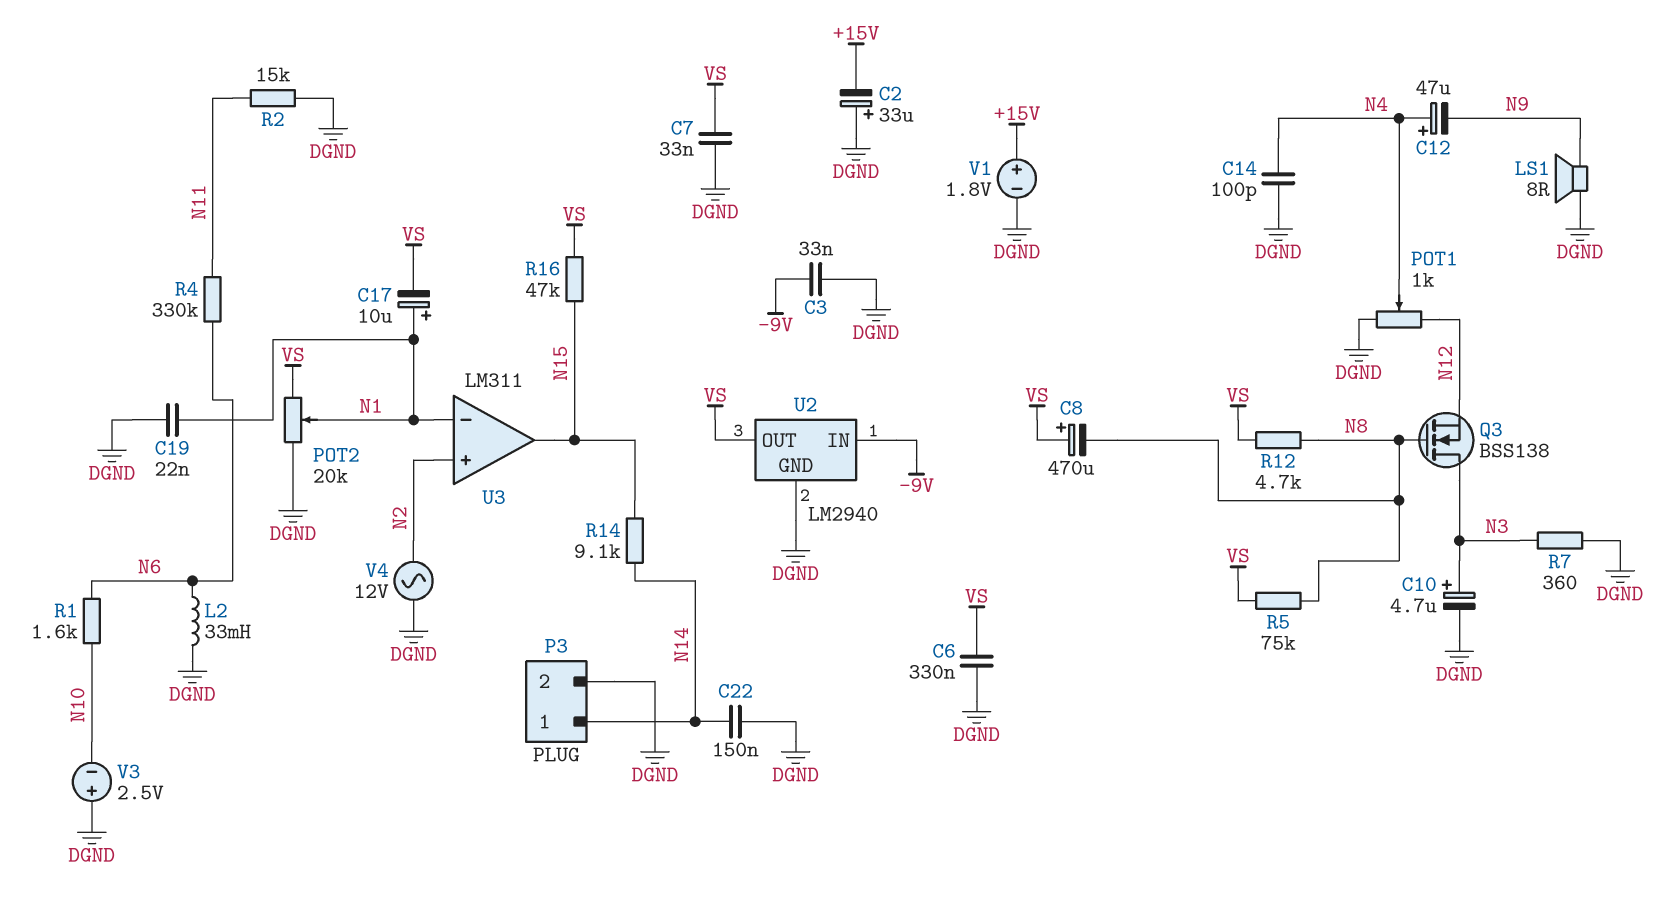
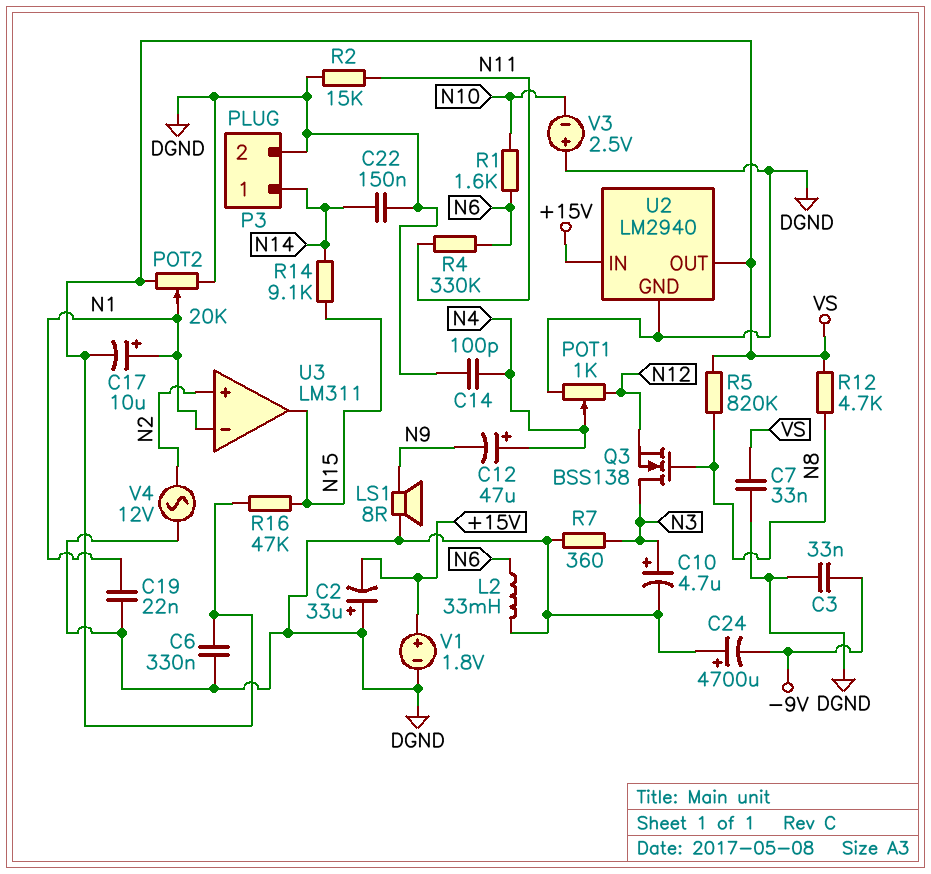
C8: 470uF (plus VS, minus N8) -> none
C24: none -> 4700uF (plus DGND, minus -9V)
R5: 75k (N8, VS) -> 820k (N8, VS)
U2 pin IN: -9V -> +15V

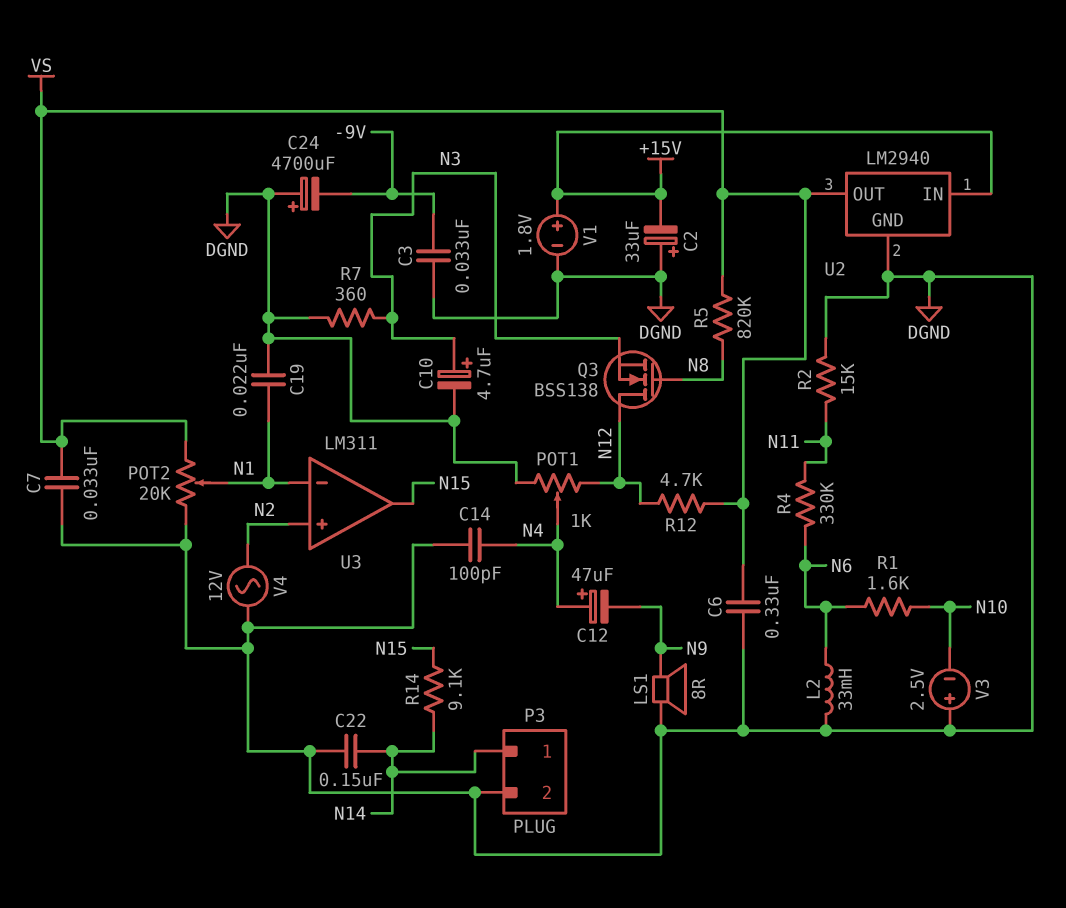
C17: 10uF (plus N1, minus VS) -> none
Q3: NMOS BSS138 (G N8, D N3, S N12) -> NMOS BSS138 (G N8, D N12, S N3)
R12: 4.7k (N8, VS) -> 4.7k (N12, VS)
R16: 47k (N15, VS) -> none

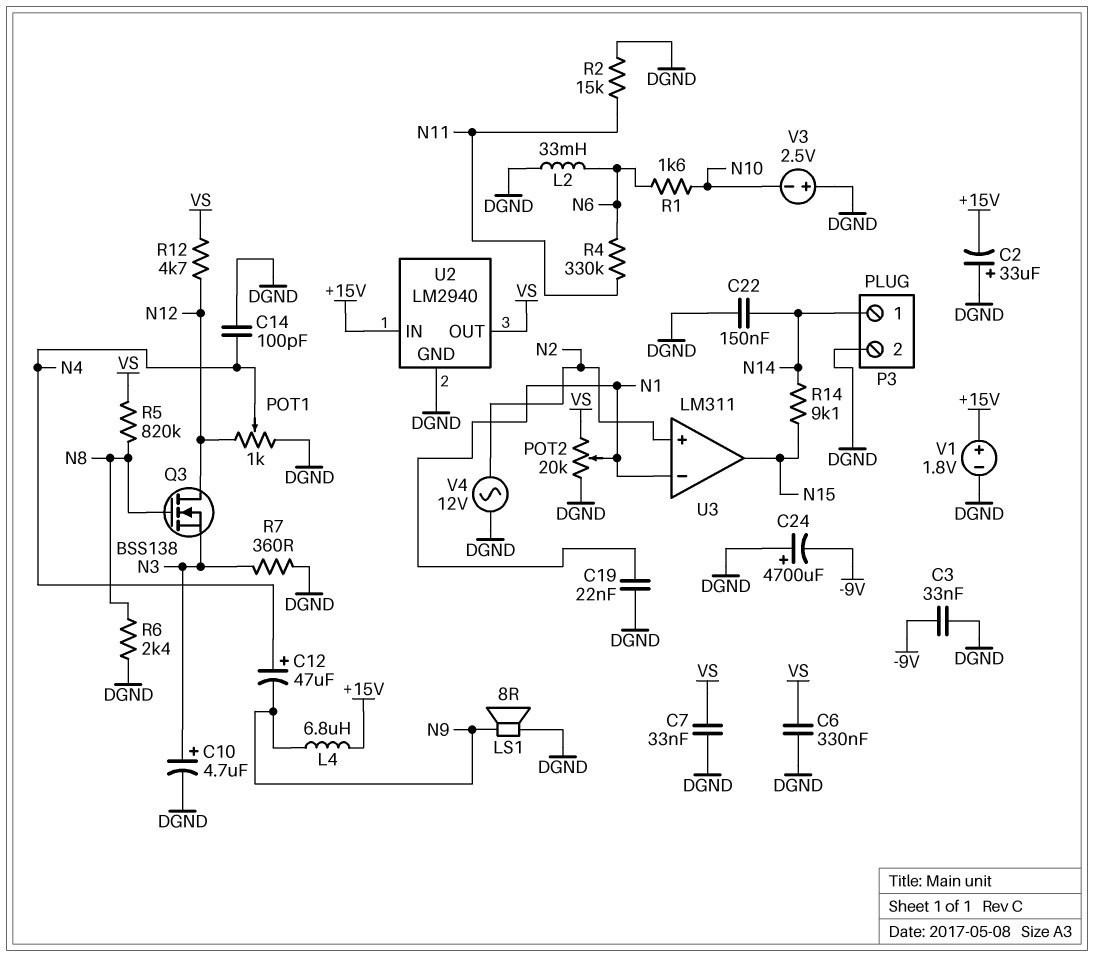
L4: none -> 6.8uH (+15V, N9)
R6: none -> 2.4k (DGND, N8)

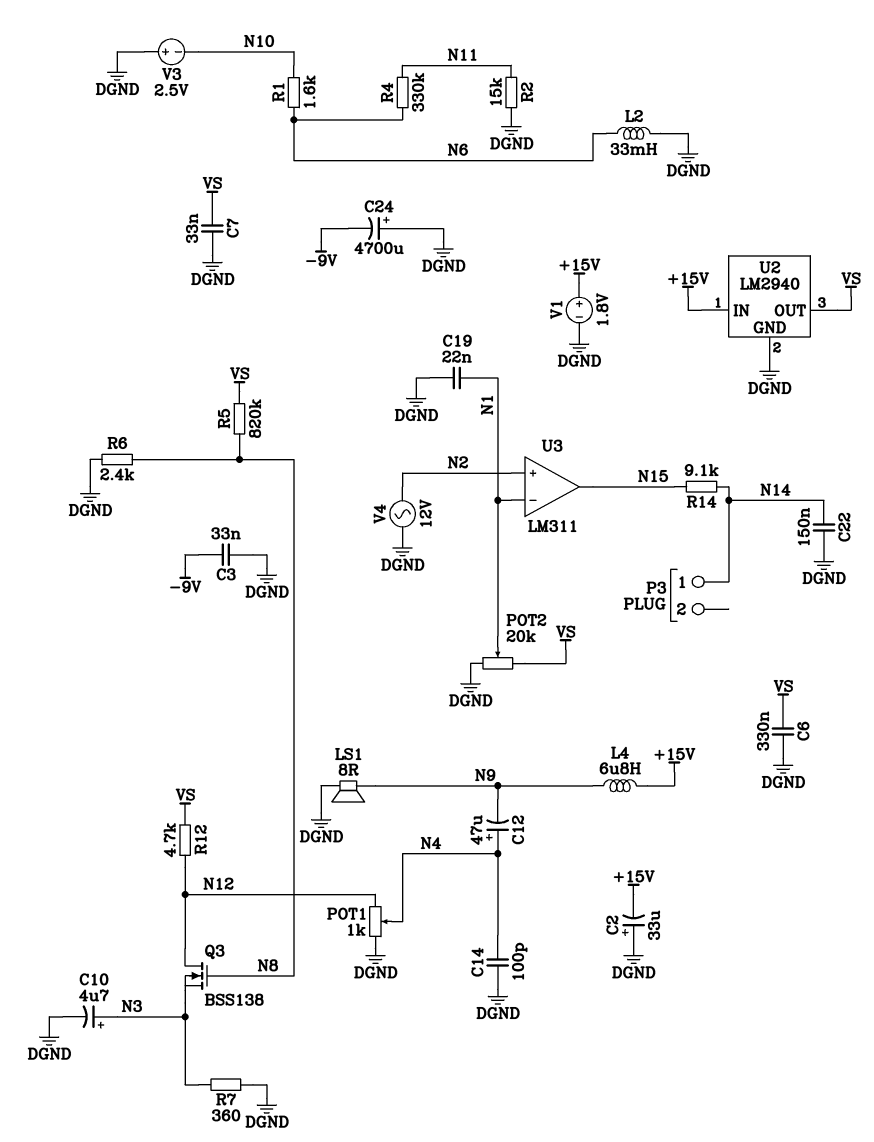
P3 pin 2: DGND -> none

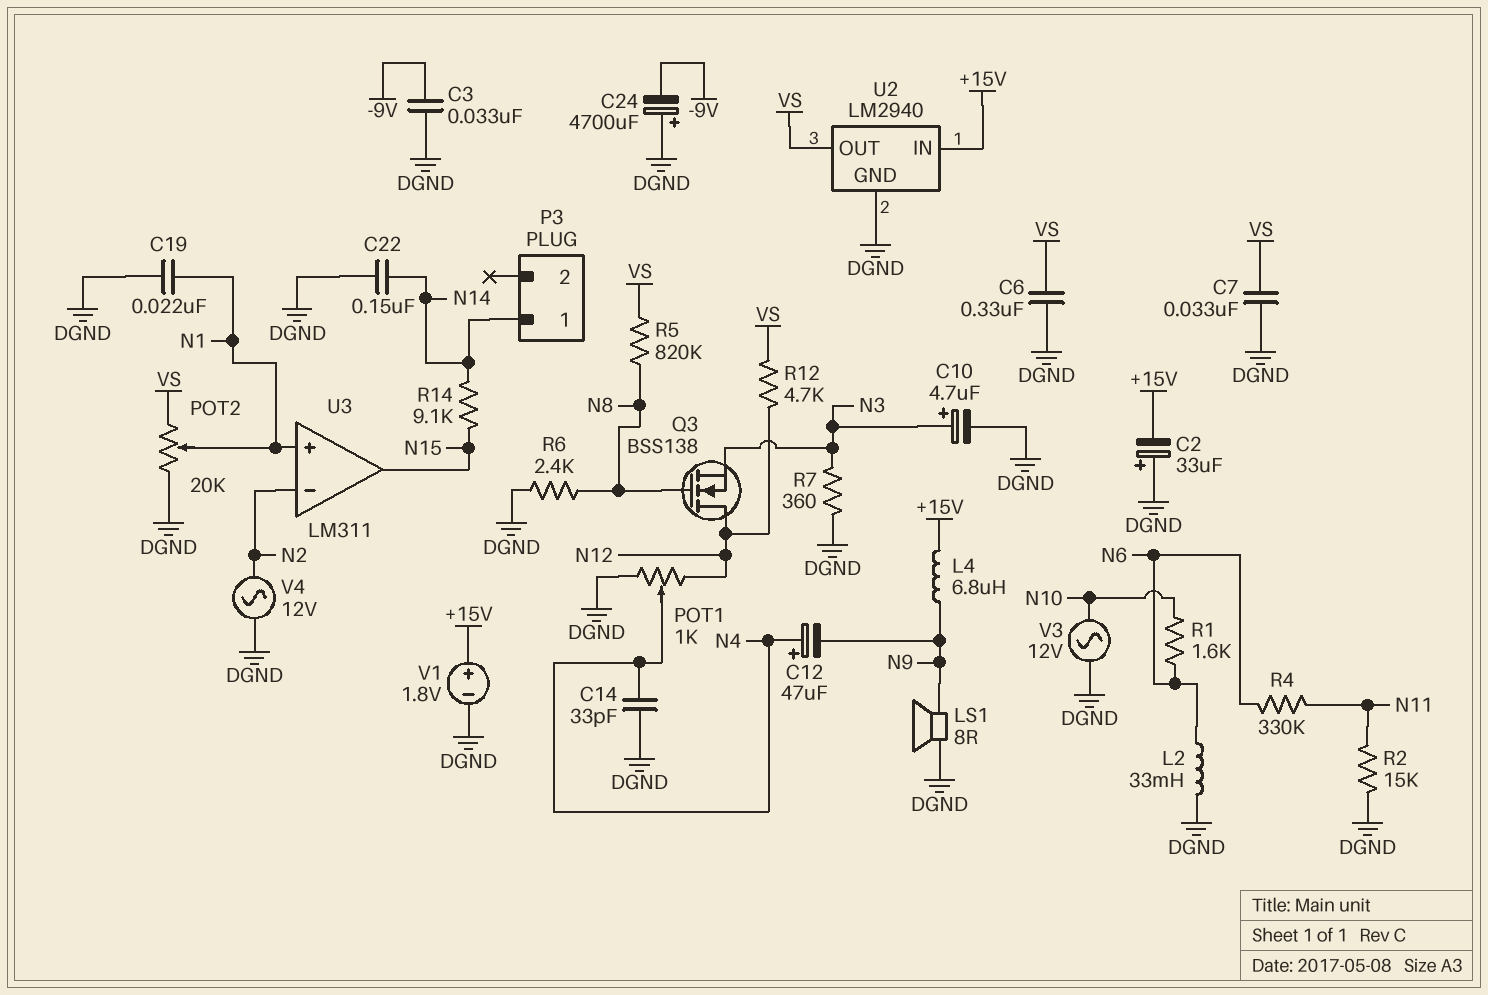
C14: 100pF (DGND, N4) -> 33pF (DGND, N4)
U3 pin in+: N2 -> N1
U3 pin in-: N1 -> N2
V3: 2.5V (plus DGND, minus N10) -> AC 12V (DGND, N10)

